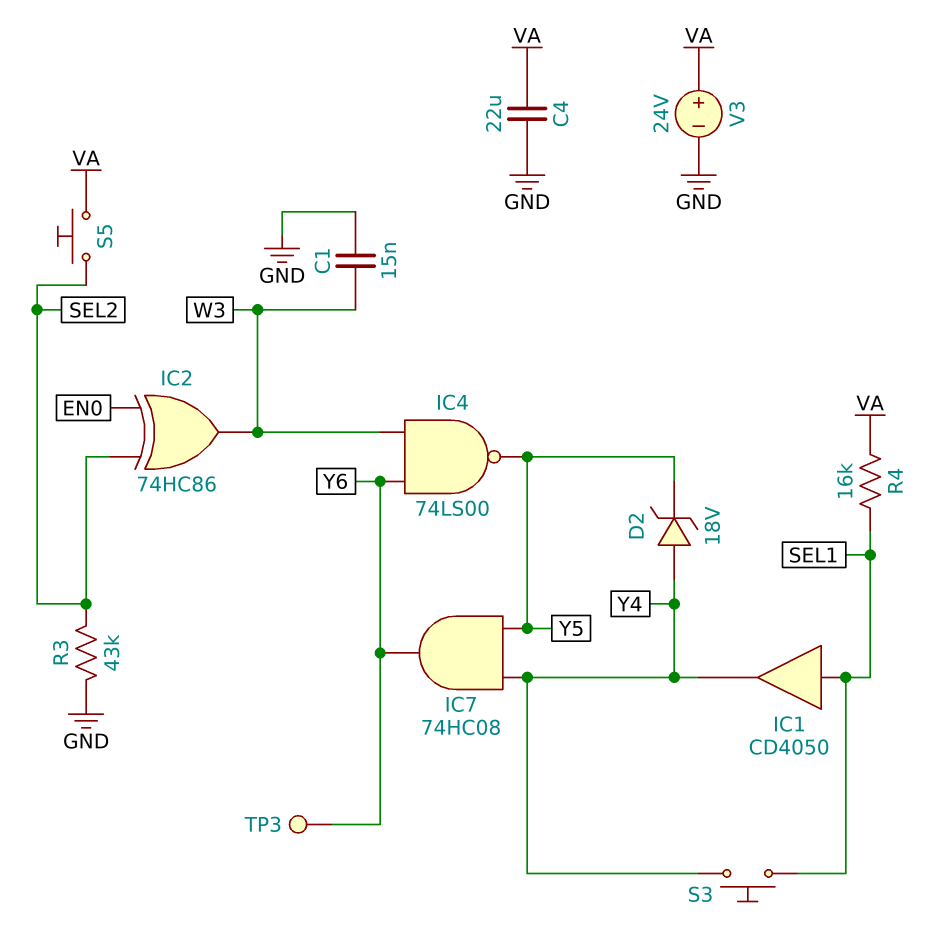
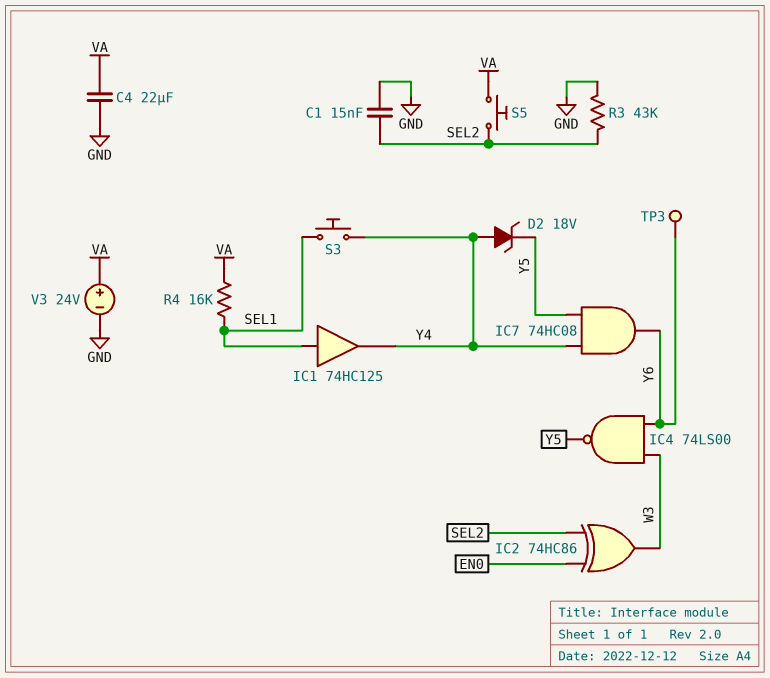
C1: 15nF (GND, W3) -> 15nF (GND, SEL2)
IC1: buffer CD4050 (in SEL1, out Y4) -> buffer 74HC125 (in SEL1, out Y4)

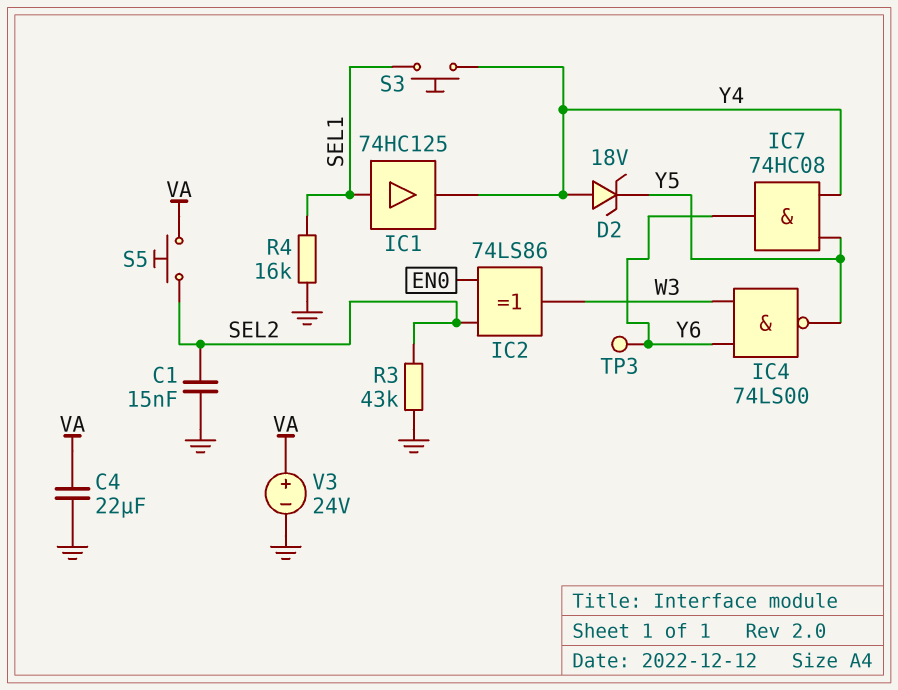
IC2: XOR 74HC86 (in EN0, in SEL2, out W3) -> XOR 74LS86 (in EN0, in SEL2, out W3)
R4: 16k (SEL1, VA) -> 16k (GND, SEL1)

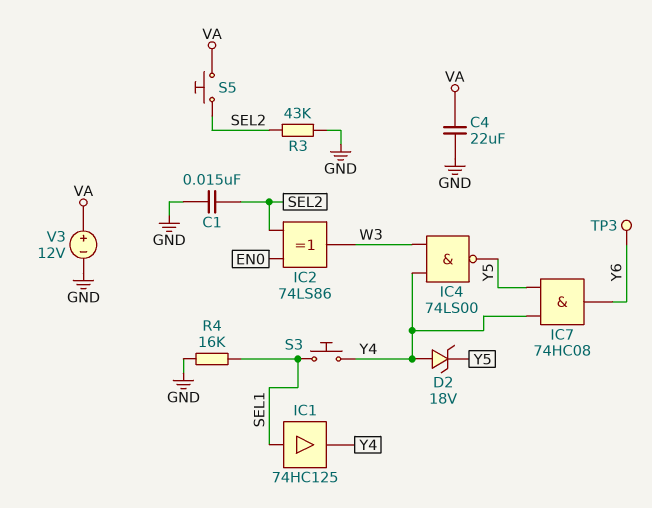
IC4: NAND 74LS00 (in W3, in Y6, out Y5) -> NAND 74LS00 (in W3, in Y4, out Y5)
V3: 24V (plus VA, minus GND) -> 12V (plus VA, minus GND)

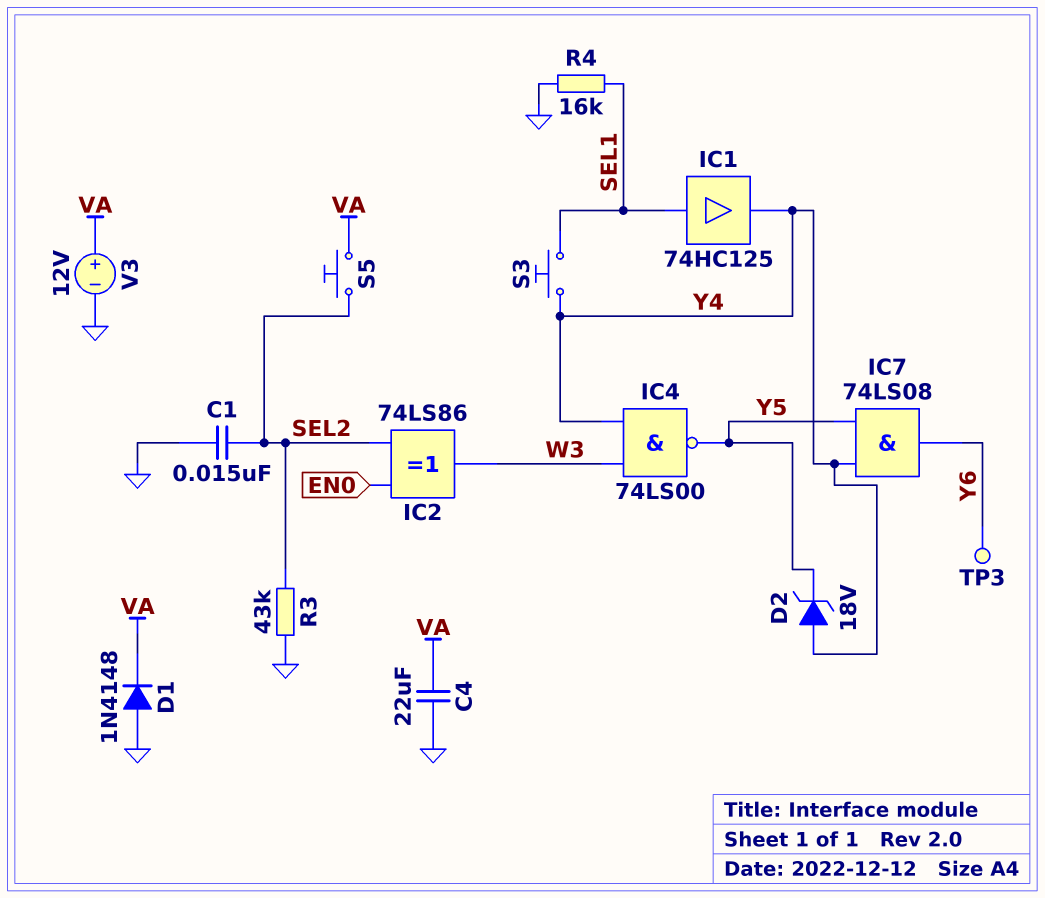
D1: none -> diode 1N4148 (A GND, K VA)
IC7: AND 74HC08 (in Y4, in Y5, out Y6) -> AND 74LS08 (in Y4, in Y5, out Y6)

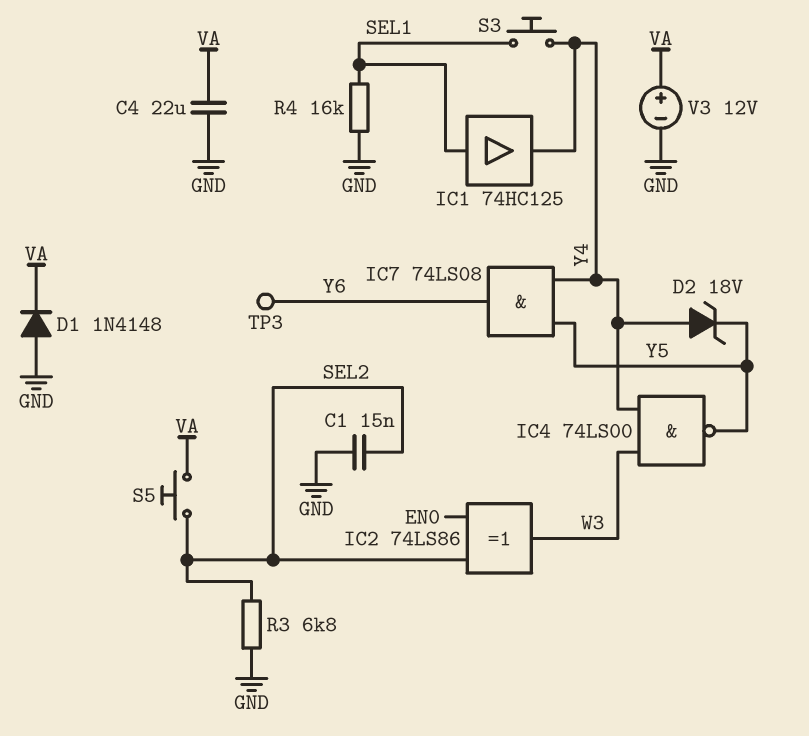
R3: 43k (GND, SEL2) -> 6.8k (GND, SEL2)

